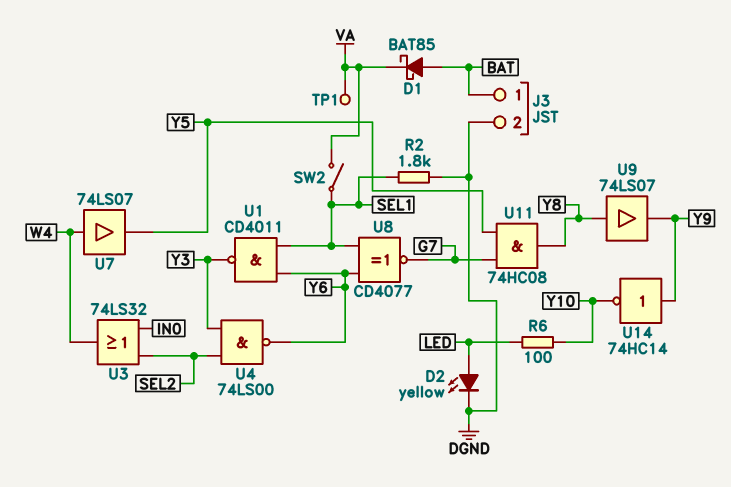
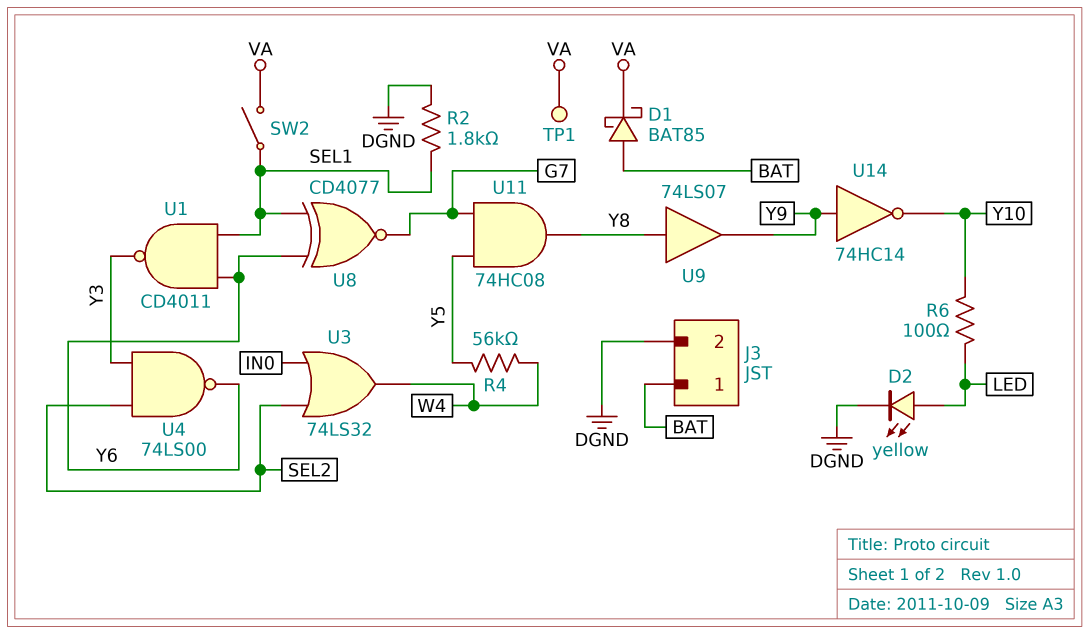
R4: none -> 56k (W4, Y5)
U7: buffer 74LS07 (in W4, out Y5) -> none

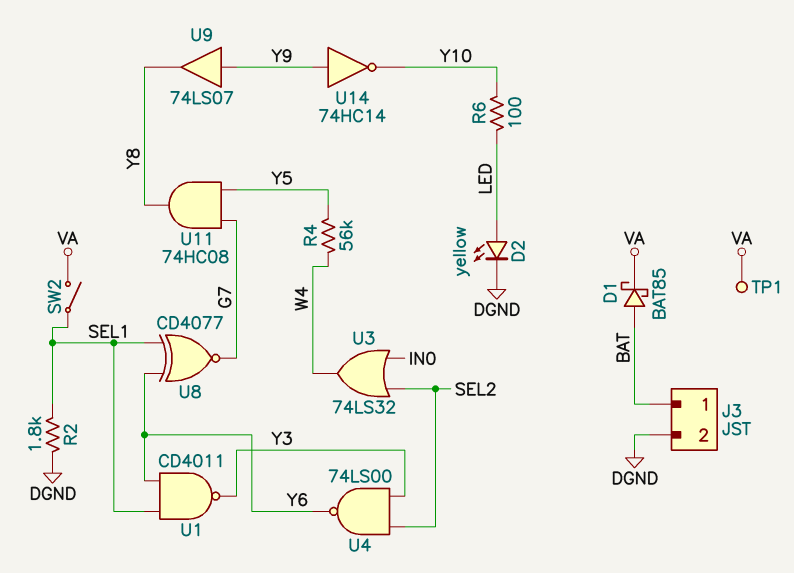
U9: buffer 74LS07 (in Y8, out Y9) -> buffer 74LS07 (in Y9, out Y8)

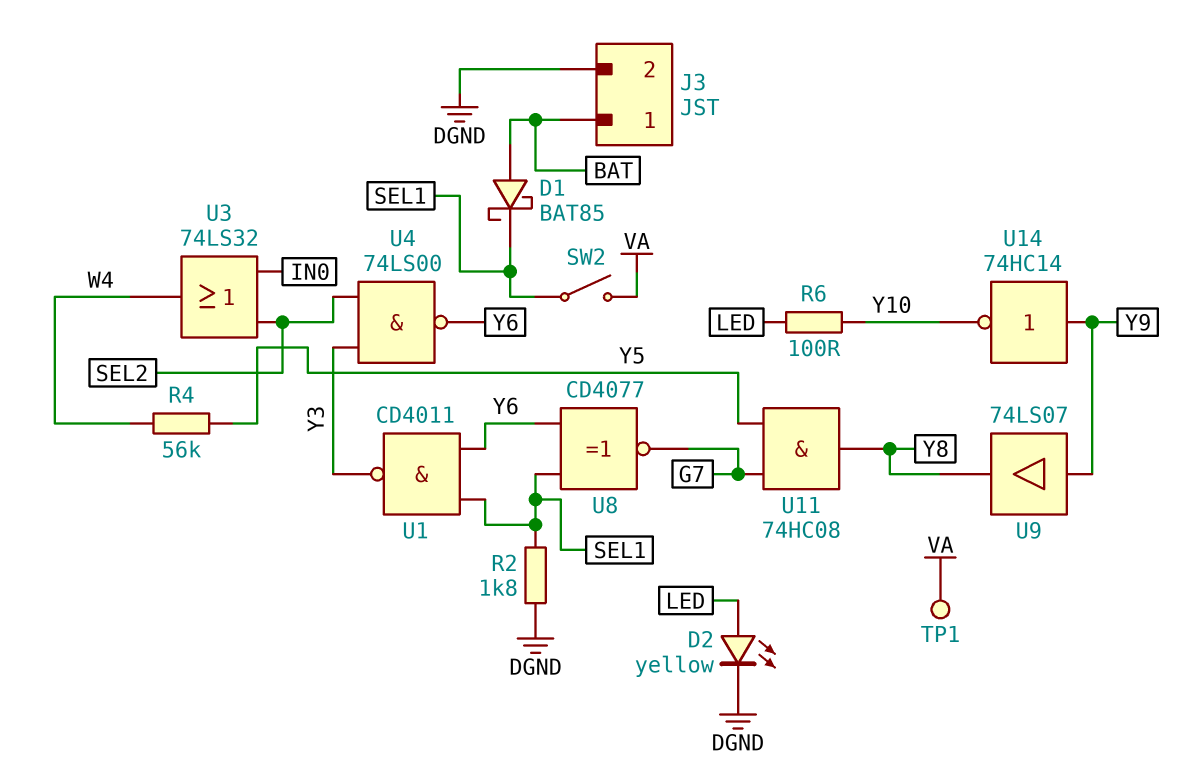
D1: schottky BAT85 (A BAT, K VA) -> schottky BAT85 (A BAT, K SEL1)

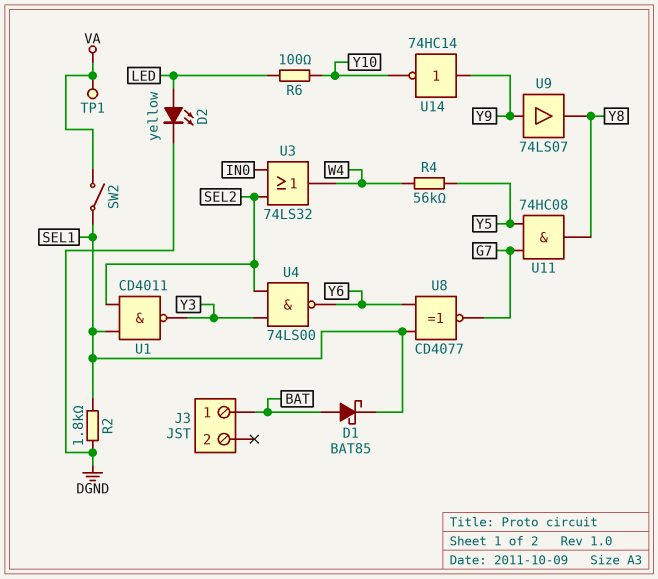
J3 pin 2: DGND -> none
U1: NAND CD4011 (in SEL1, in Y6, out Y3) -> NAND CD4011 (in SEL1, in SEL2, out Y3)

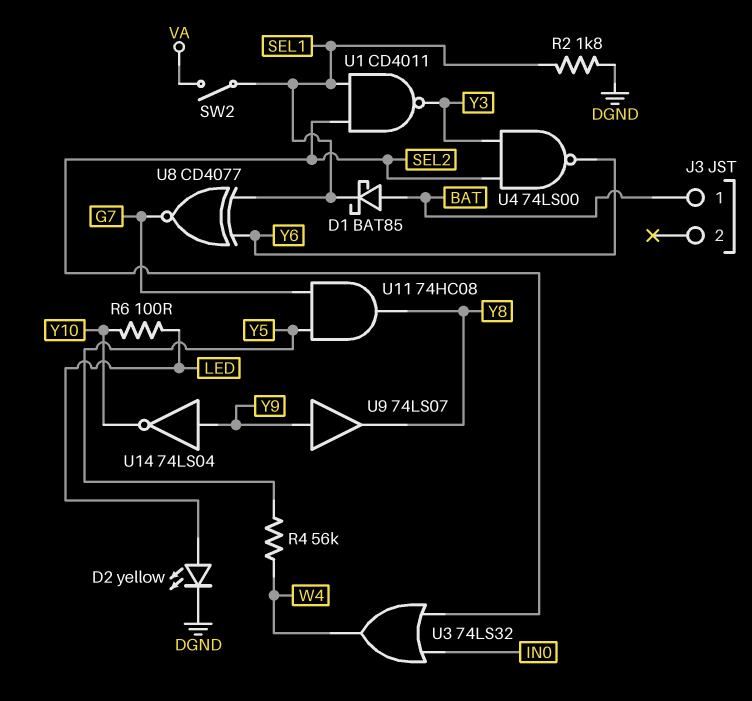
TP1: test point (VA) -> none
U14: NOT 74HC14 (in Y9, out Y10) -> NOT 74LS04 (in Y9, out Y10)

